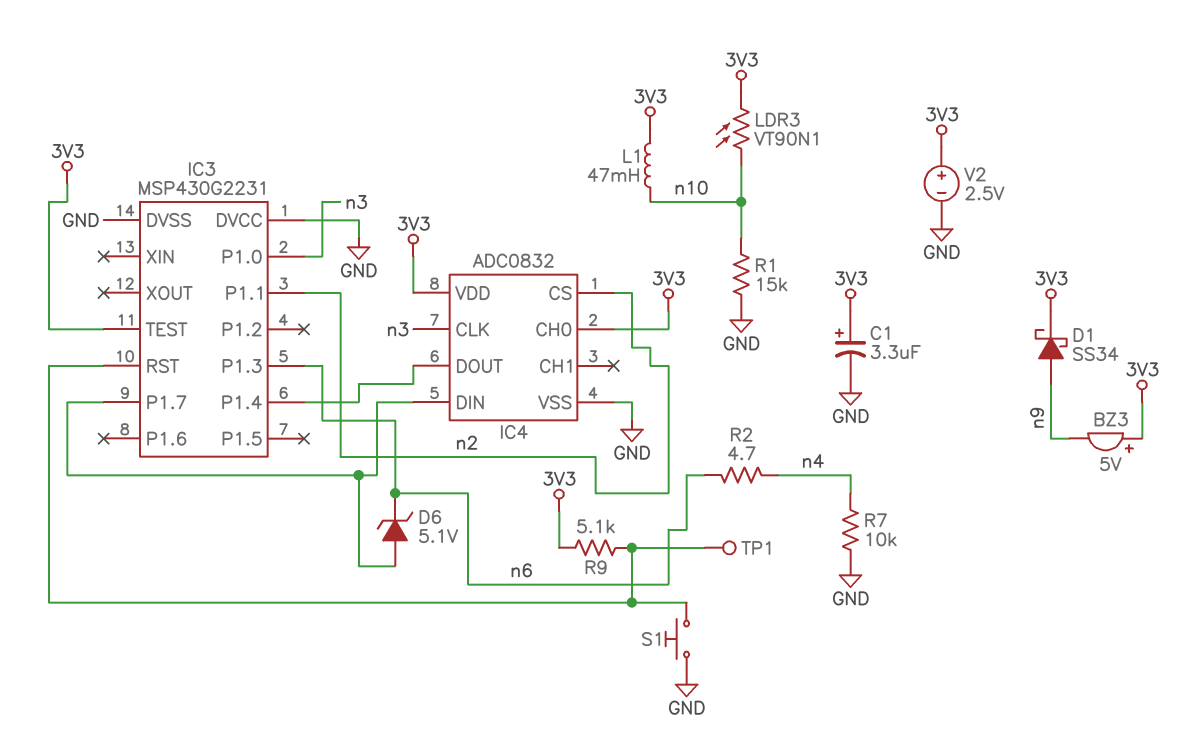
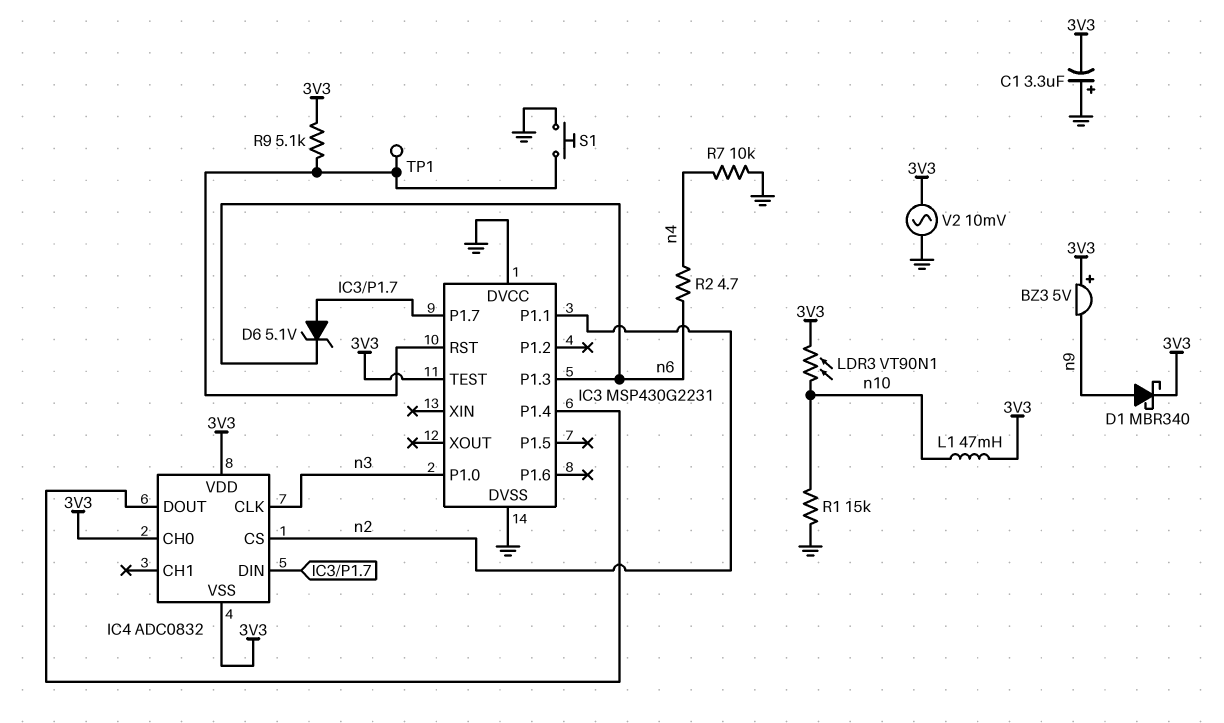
C1: 3.3uF (plus 3V3, minus GND) -> 3.3uF (plus GND, minus 3V3)
D1: schottky SS34 (A n9, K 3V3) -> schottky MBR340 (A n9, K 3V3)
IC4 pin VSS: GND -> 3V3
V2: 2.5V (plus 3V3, minus GND) -> AC 10mV (3V3, GND)

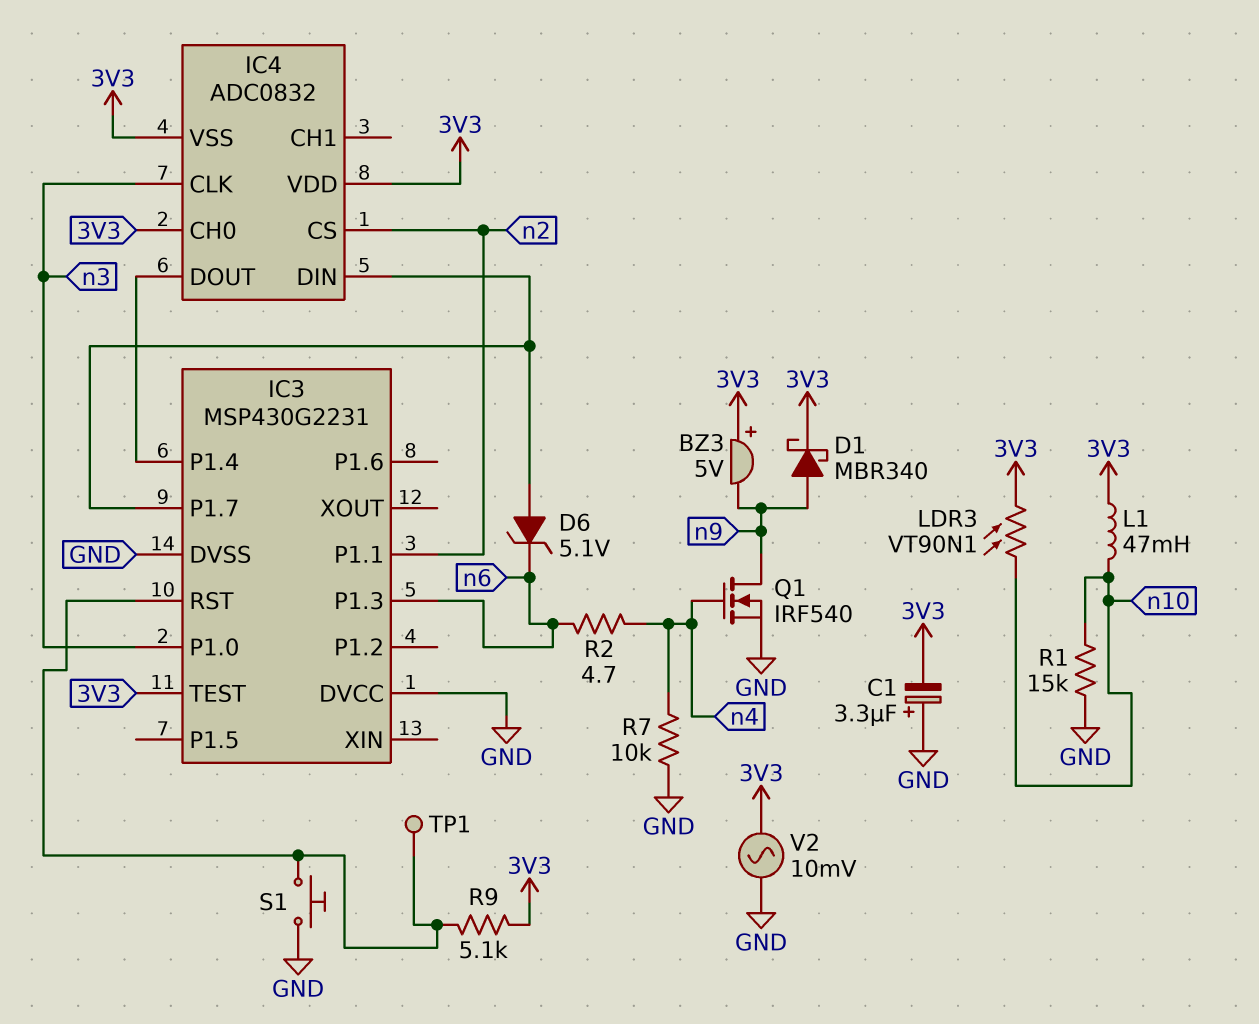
Q1: none -> NMOS IRF540 (G n4, D n9, S GND)

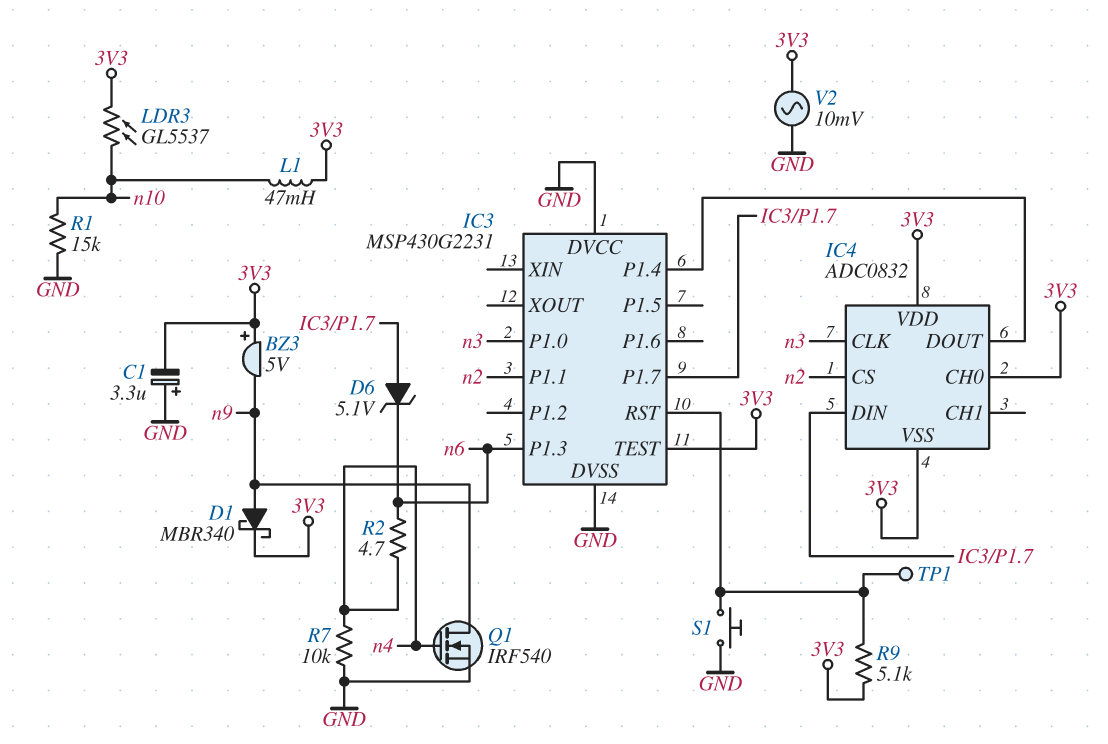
LDR3: VT90N1 (3V3, n10) -> GL5537 (3V3, n10)

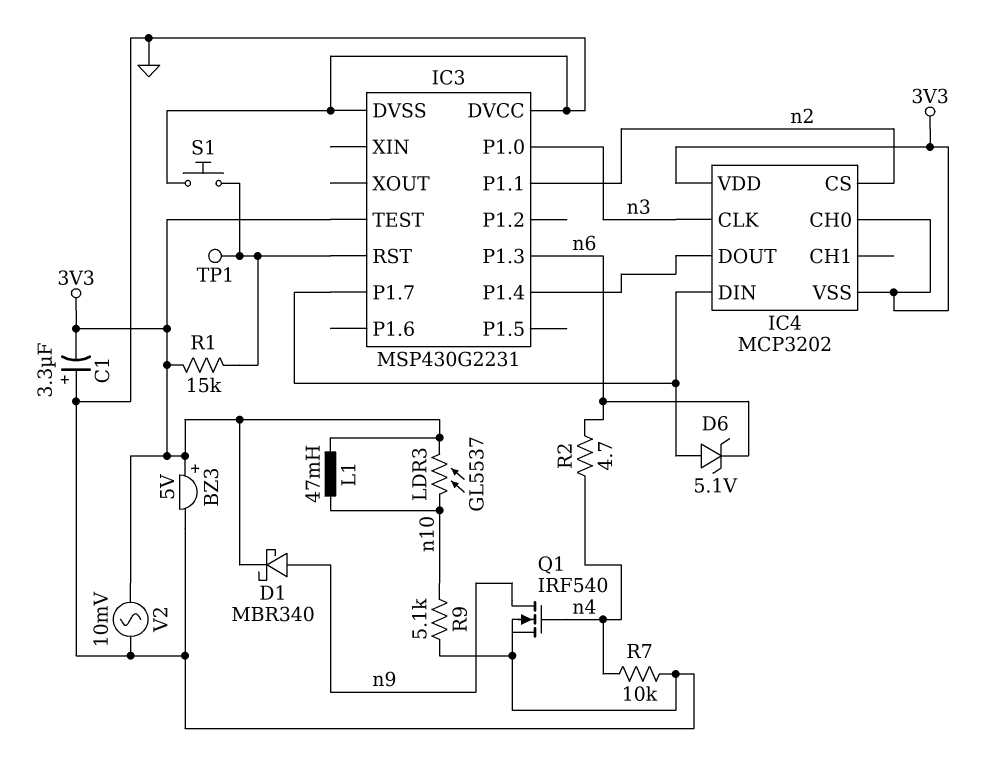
BZ3: buzzer 5V (plus 3V3, minus n9) -> buzzer 5V (plus 3V3, minus GND)
IC4: ADC0832 -> MCP3202
R1: 15k (GND, n10) -> 15k (3V3, IC3/RST)
R9: 5.1k (3V3, IC3/RST) -> 5.1k (GND, n10)

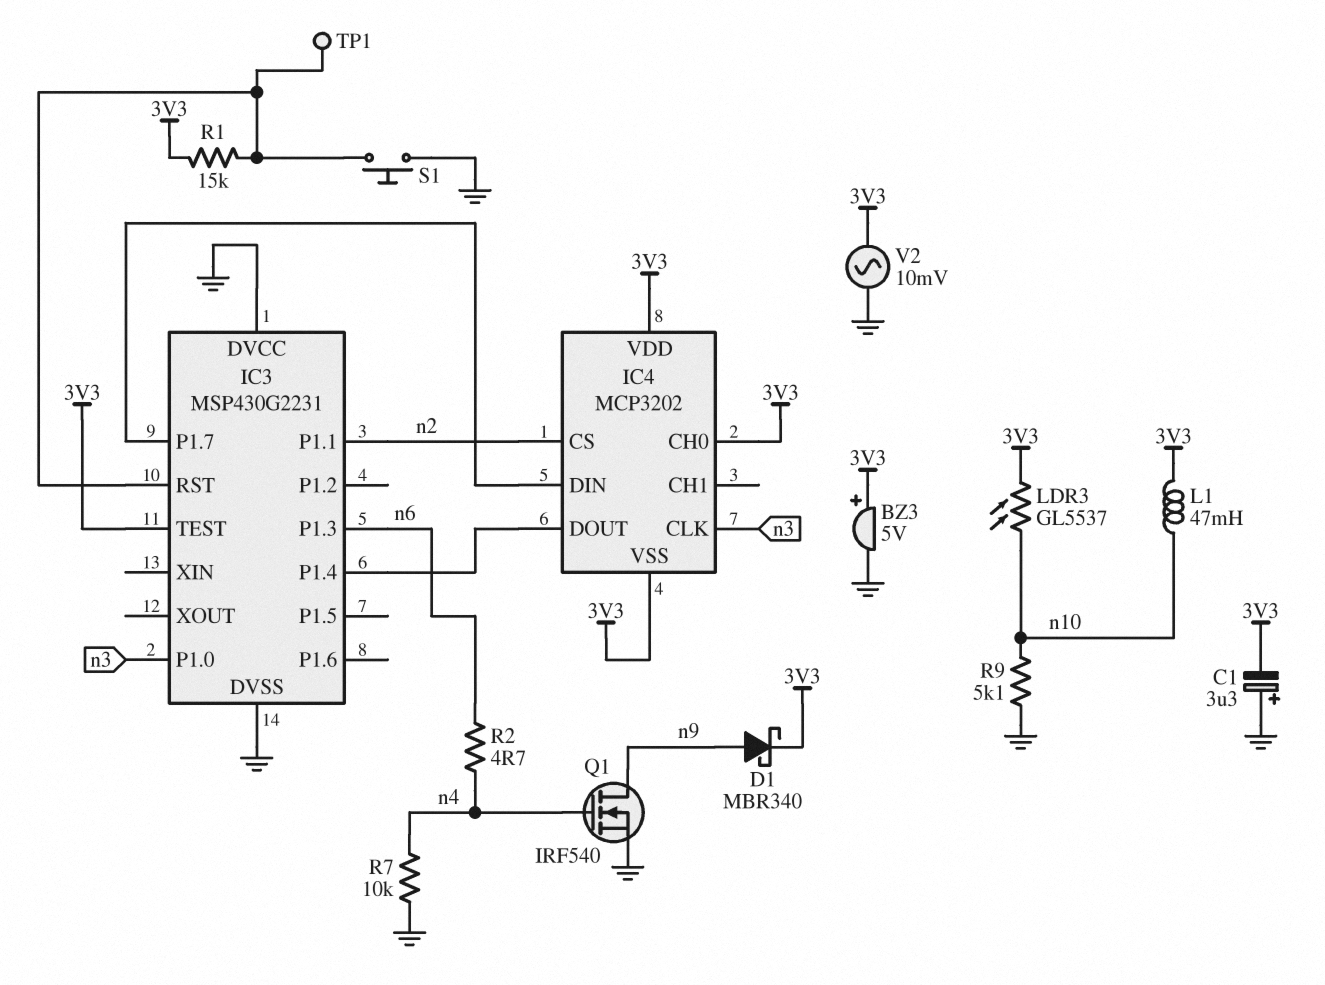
D6: zener 5.1V (A IC3/P1.7, K n6) -> none

